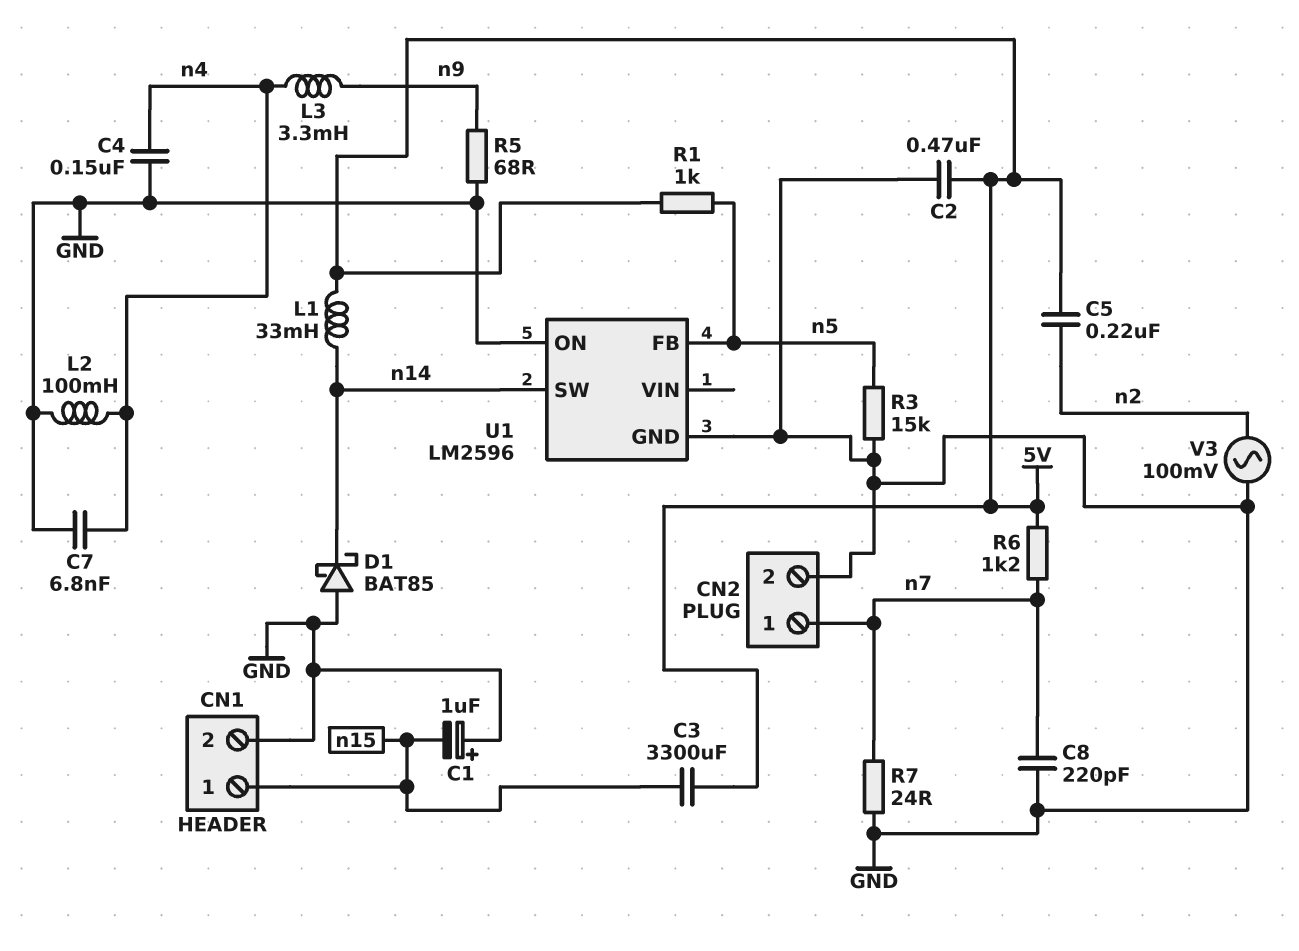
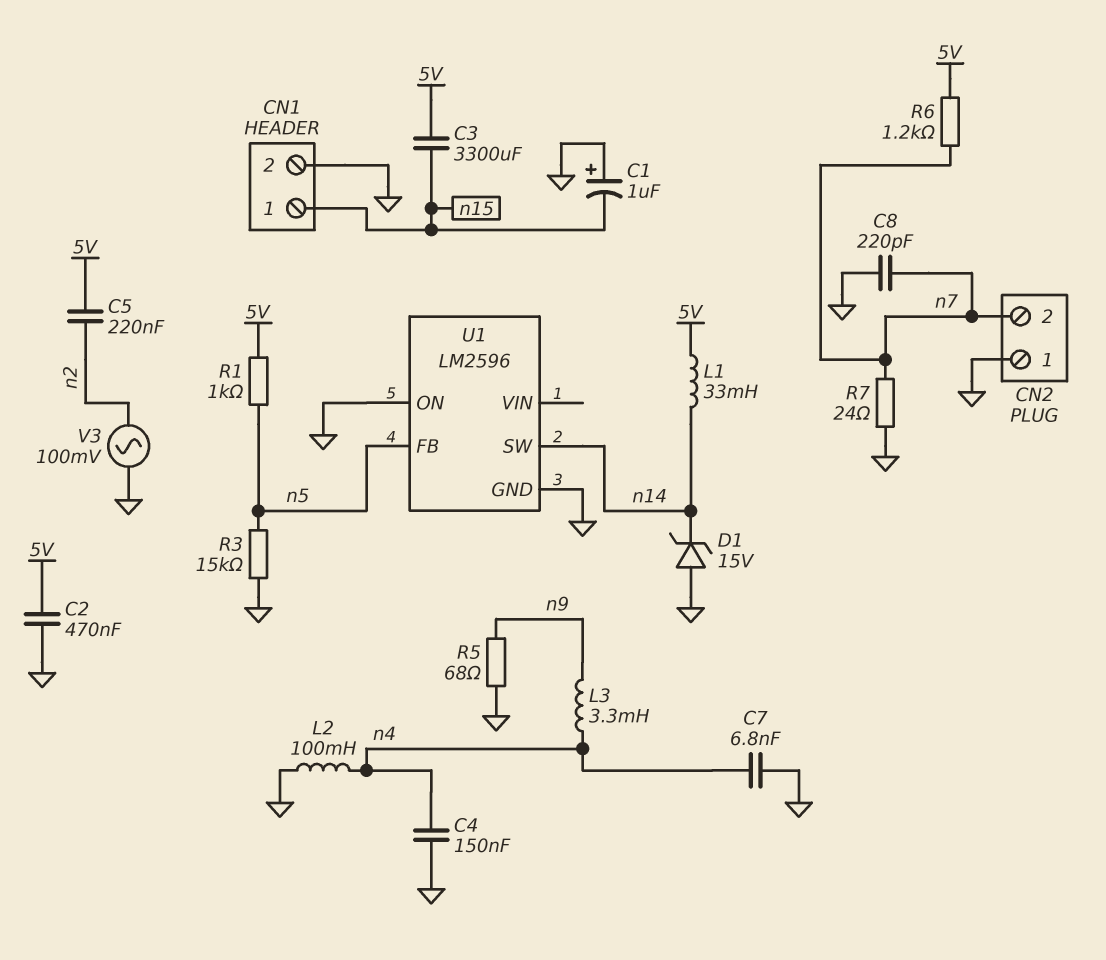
CN2 pin 1: n7 -> GND
CN2 pin 2: GND -> n7
D1: schottky BAT85 (A GND, K n14) -> zener 15V (A GND, K n14)

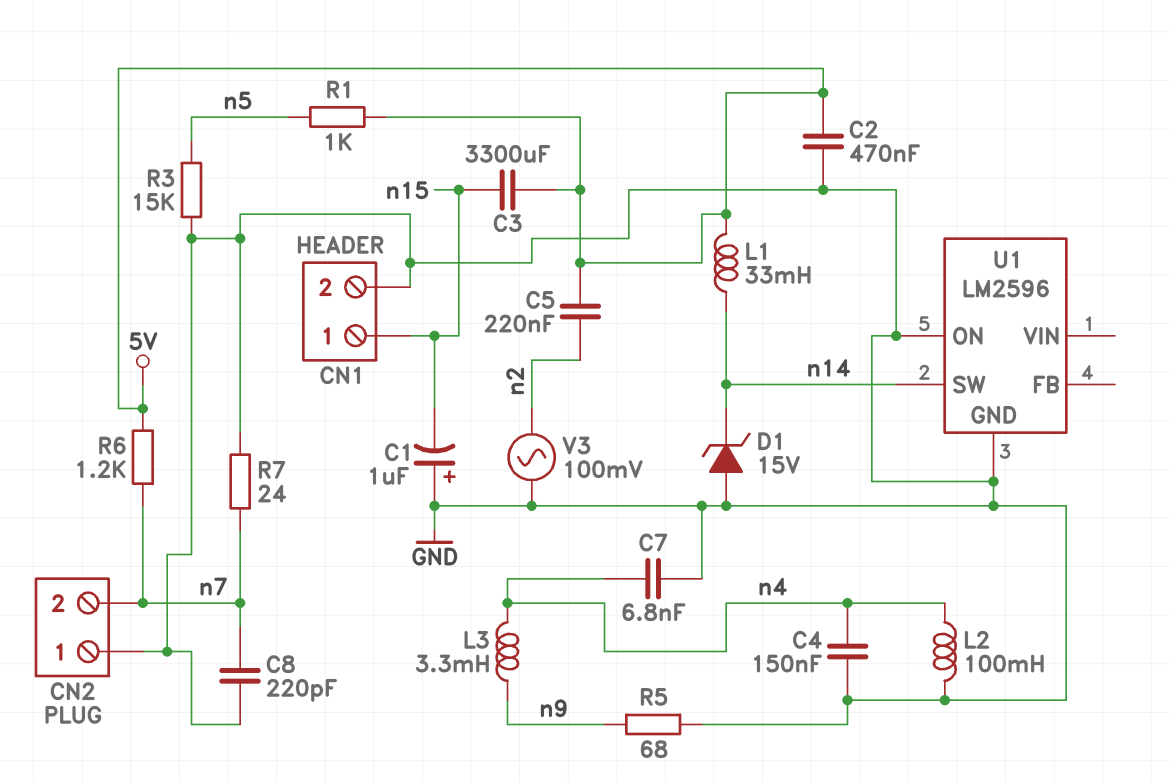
U1 pin FB: n5 -> none

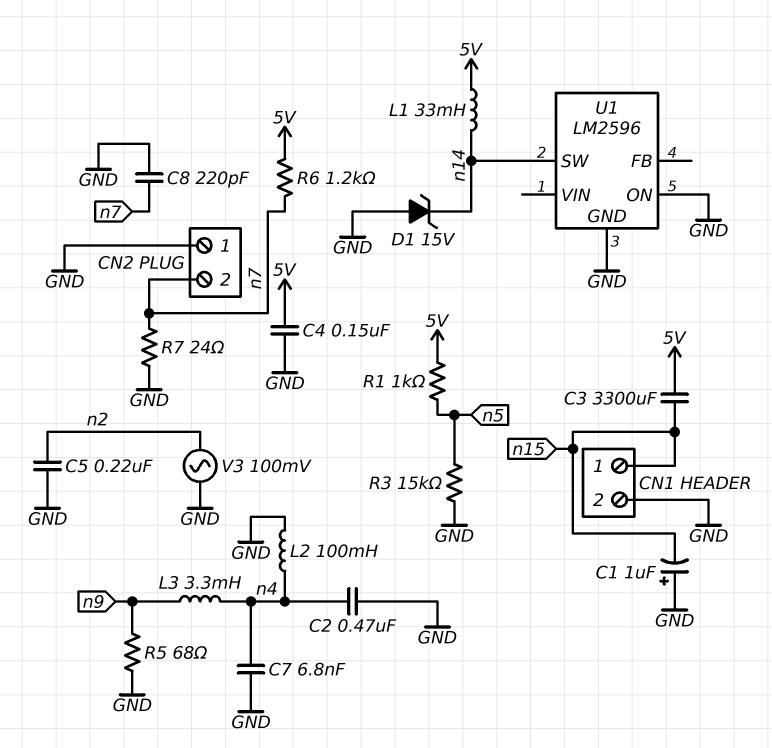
C2: 470nF (5V, GND) -> 470nF (GND, n4)
C4: 150nF (GND, n4) -> 150nF (5V, GND)
C5: 220nF (5V, n2) -> 220nF (GND, n2)

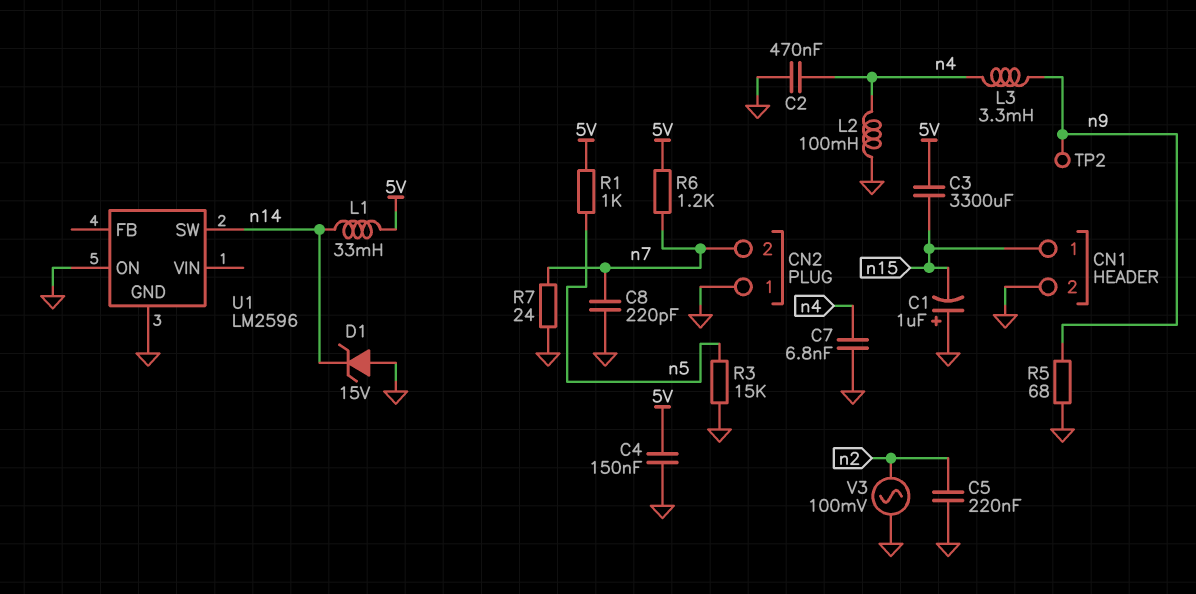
TP2: none -> test point (n9)

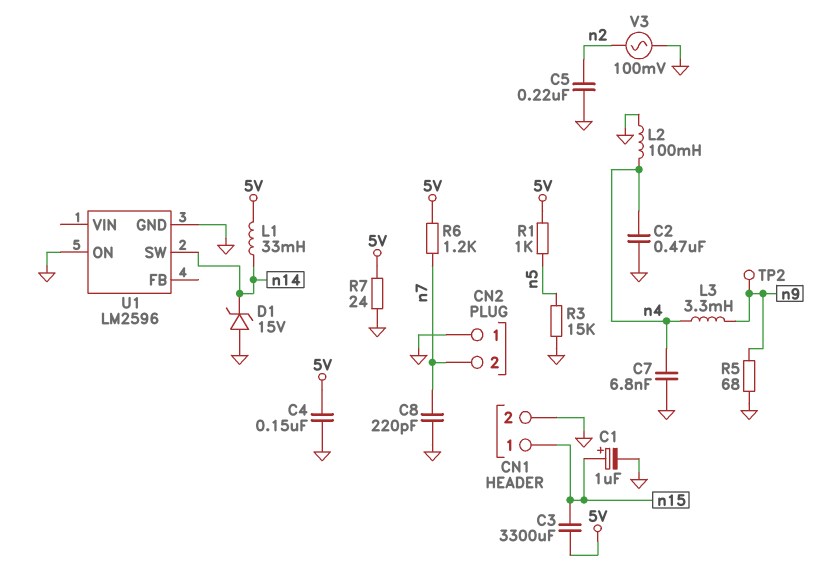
C1: 1uF (plus GND, minus n15) -> 1uF (plus n15, minus GND)
R7: 24 (GND, n7) -> 24 (5V, GND)

